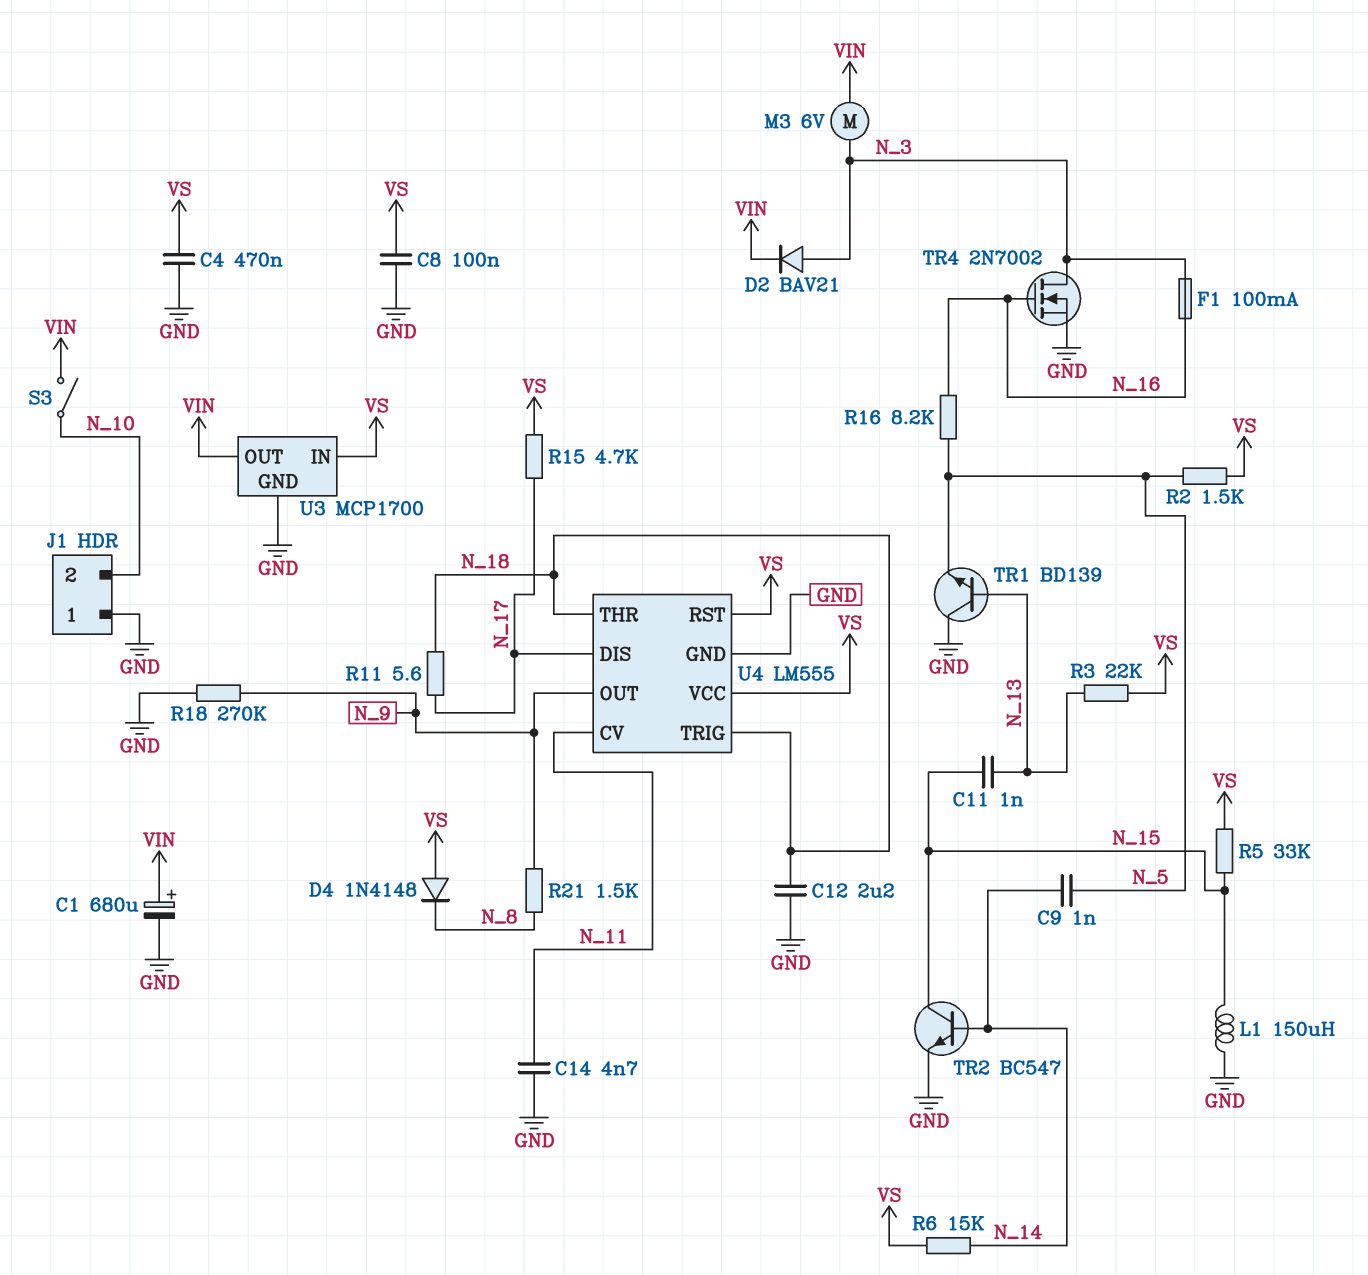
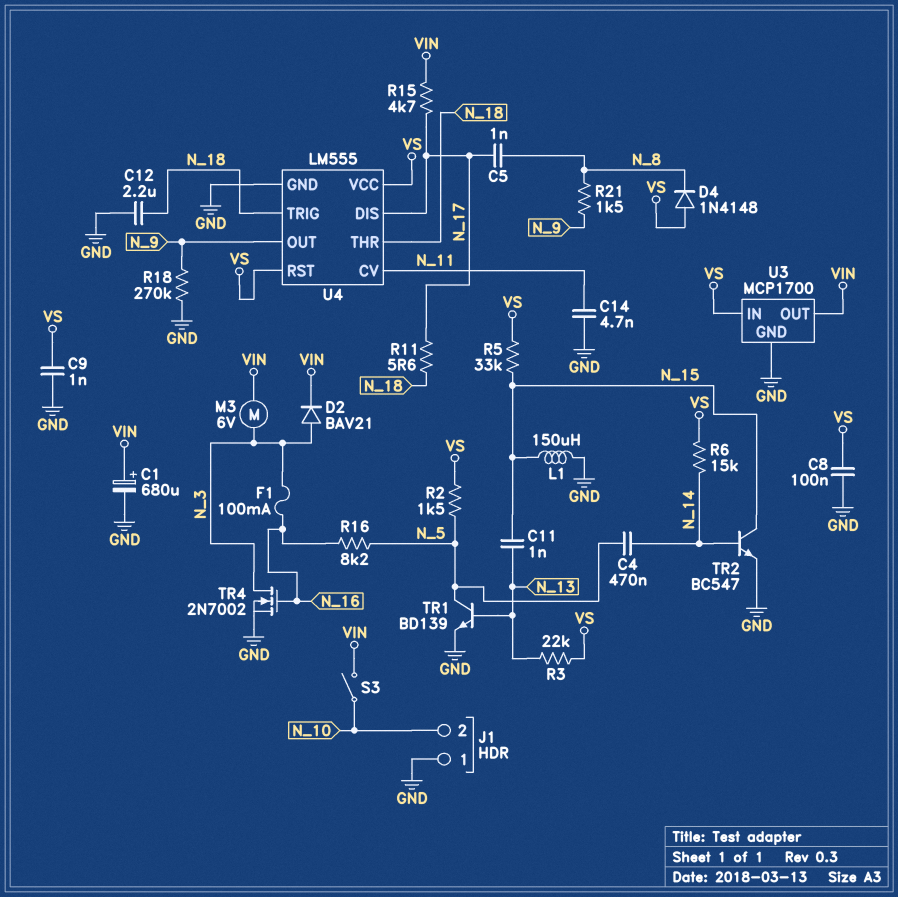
C4: 470nF (GND, VS) -> 470nF (N_5, N_14)
C5: none -> 1nF (N_8, N_17)
C9: 1nF (N_5, N_14) -> 1nF (GND, VS)
R15: 4.7k (N_17, VS) -> 4.7k (N_17, VIN)
TR1: NPN BD139 (B N_13, C GND, E N_5) -> NPN BD139 (B N_13, C N_5, E GND)

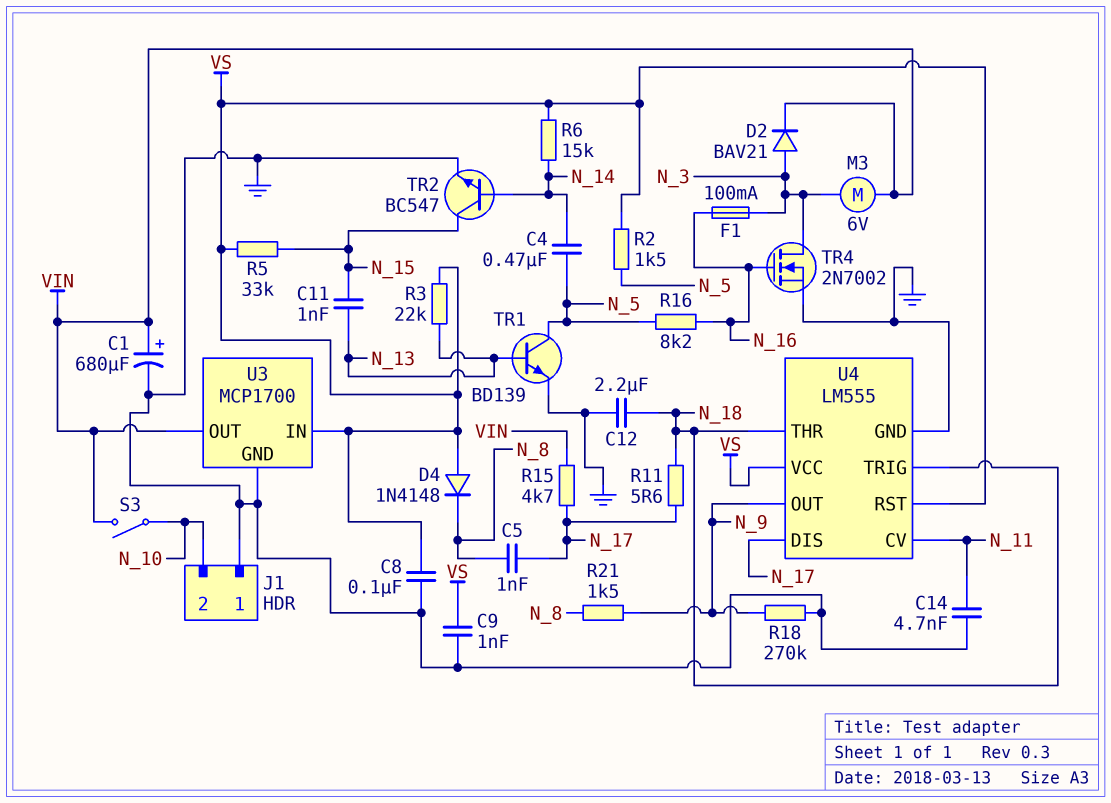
L1: 150uH (GND, N_15) -> none

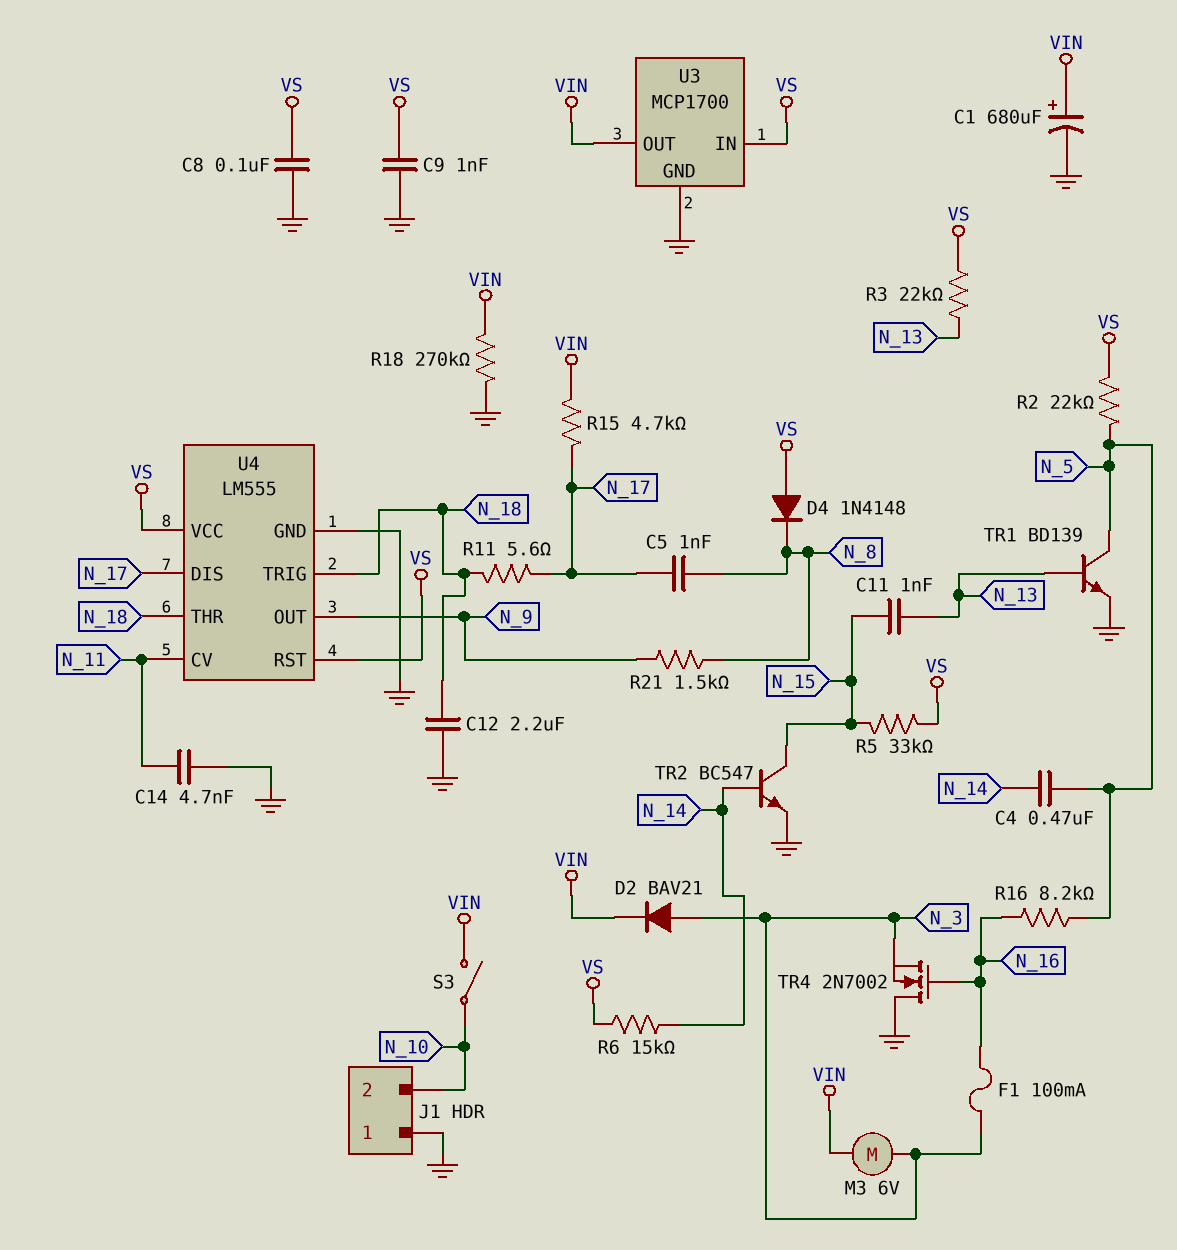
R2: 1.5k (N_5, VS) -> 22k (N_5, VS)
R18: 270k (GND, N_9) -> 270k (GND, VIN)
TR4: NMOS 2N7002 (G N_16, D N_3, S GND) -> NMOS 2N7002 (G N_16, D GND, S N_3)

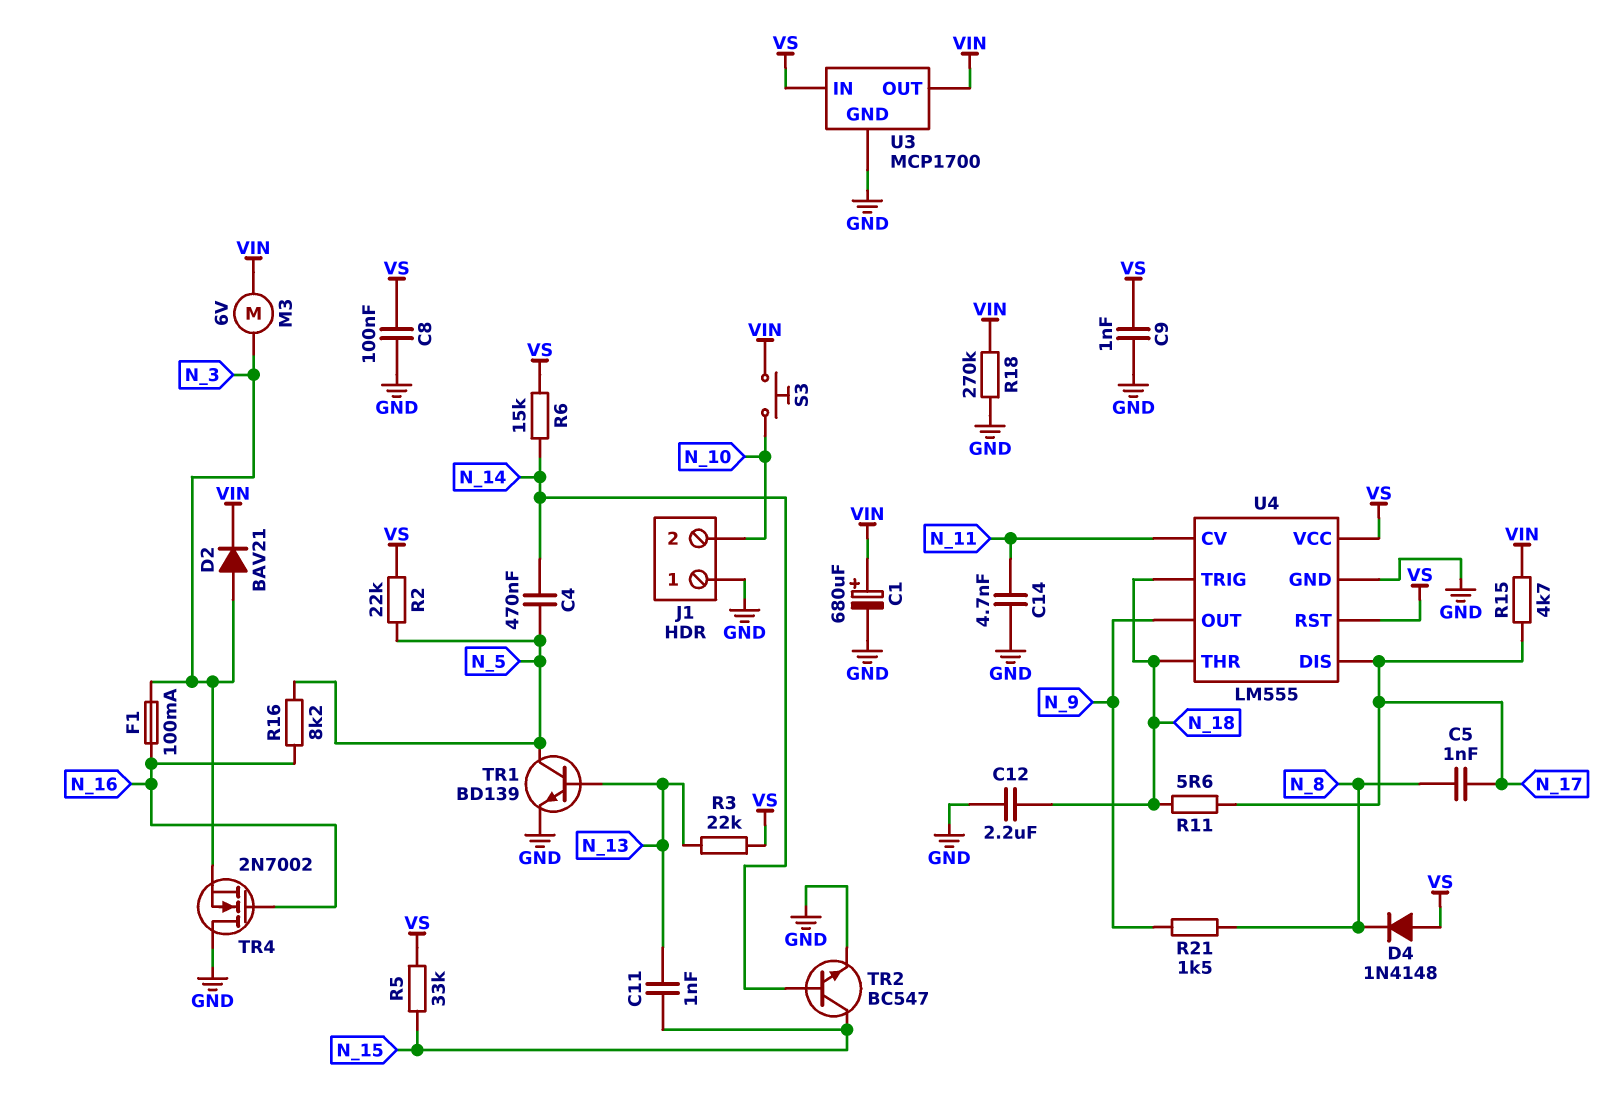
S3: switch (N_10, VIN) -> button (N_10, VIN)

